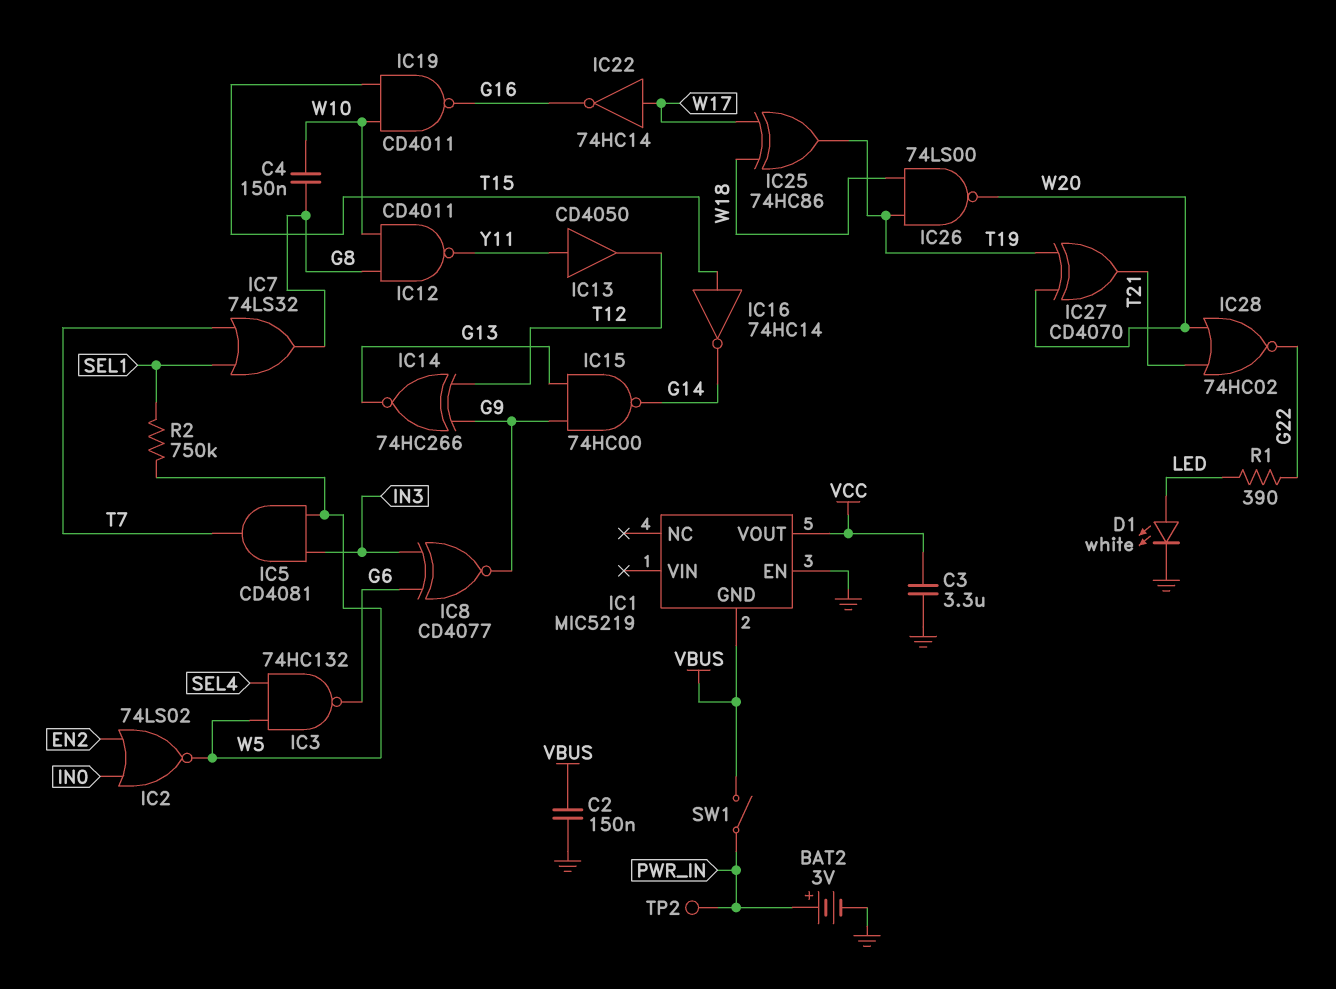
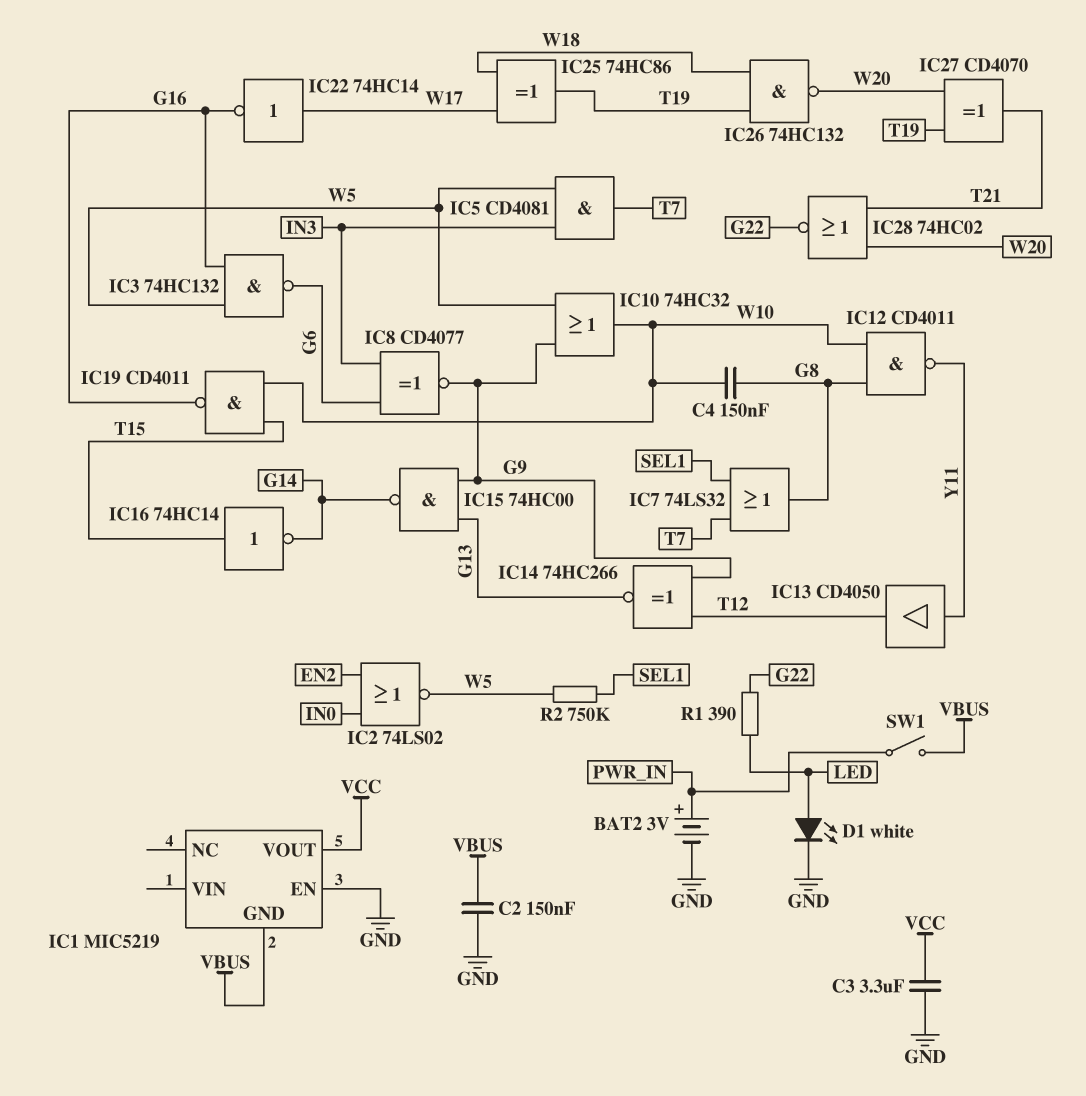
IC3: NAND 74HC132 (in SEL4, in W5, out G6) -> NAND 74HC132 (in G16, in W5, out G6)
IC10: none -> OR 74HC32 (in G9, in W5, out W10)
IC26: NAND 74LS00 (in T19, in W18, out W20) -> NAND 74HC132 (in T19, in W18, out W20)
TP2: test point (PWR_IN) -> none

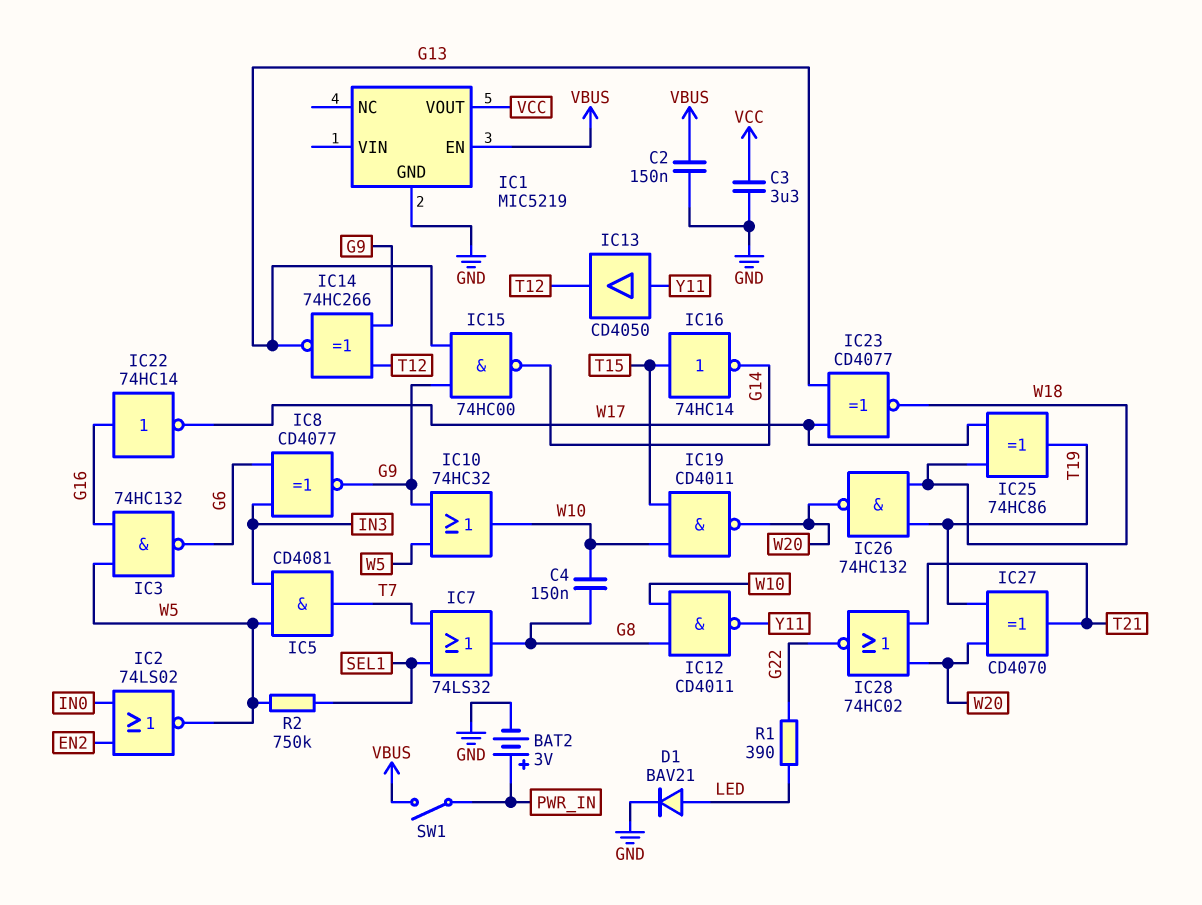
D1: LED white (A LED, K GND) -> diode BAV21 (A LED, K GND)
IC1 pin EN: GND -> VBUS
IC1 pin GND: VBUS -> GND
IC19: NAND CD4011 (in T15, in W10, out G16) -> NAND CD4011 (in T15, in W10, out W20)
IC22: NOT 74HC14 (in W17, out G16) -> NOT 74HC14 (in G16, out W17)
IC23: none -> XNOR CD4077 (in G13, in W17, out W18)

